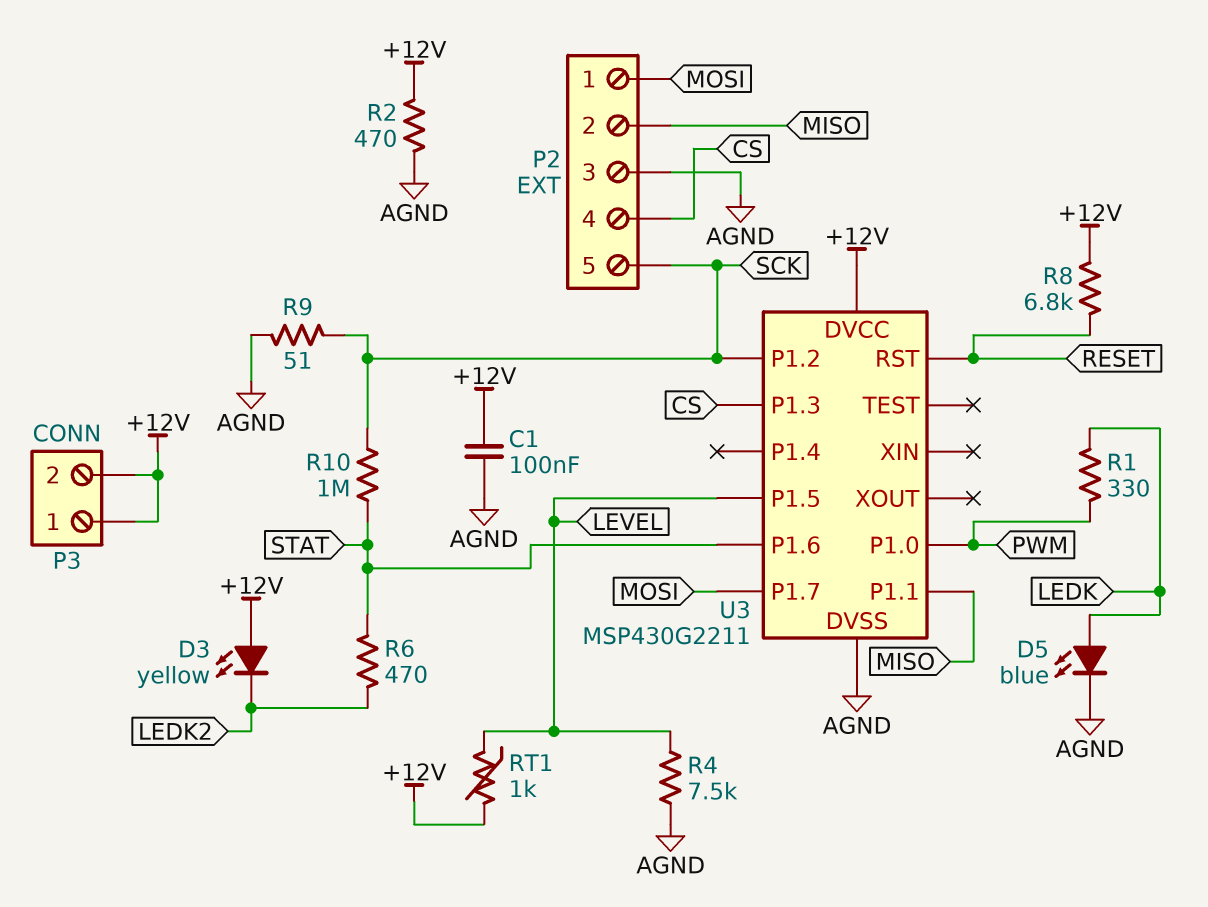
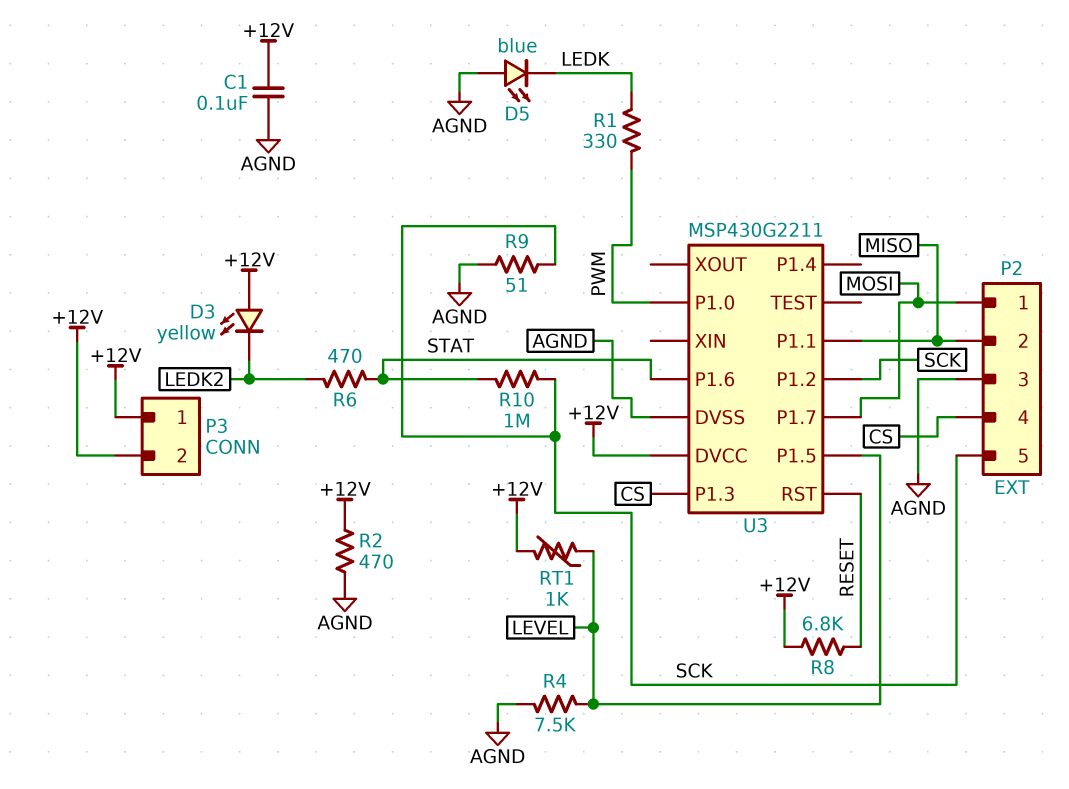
D5: LED blue (A LEDK, K AGND) -> LED blue (A AGND, K LEDK)

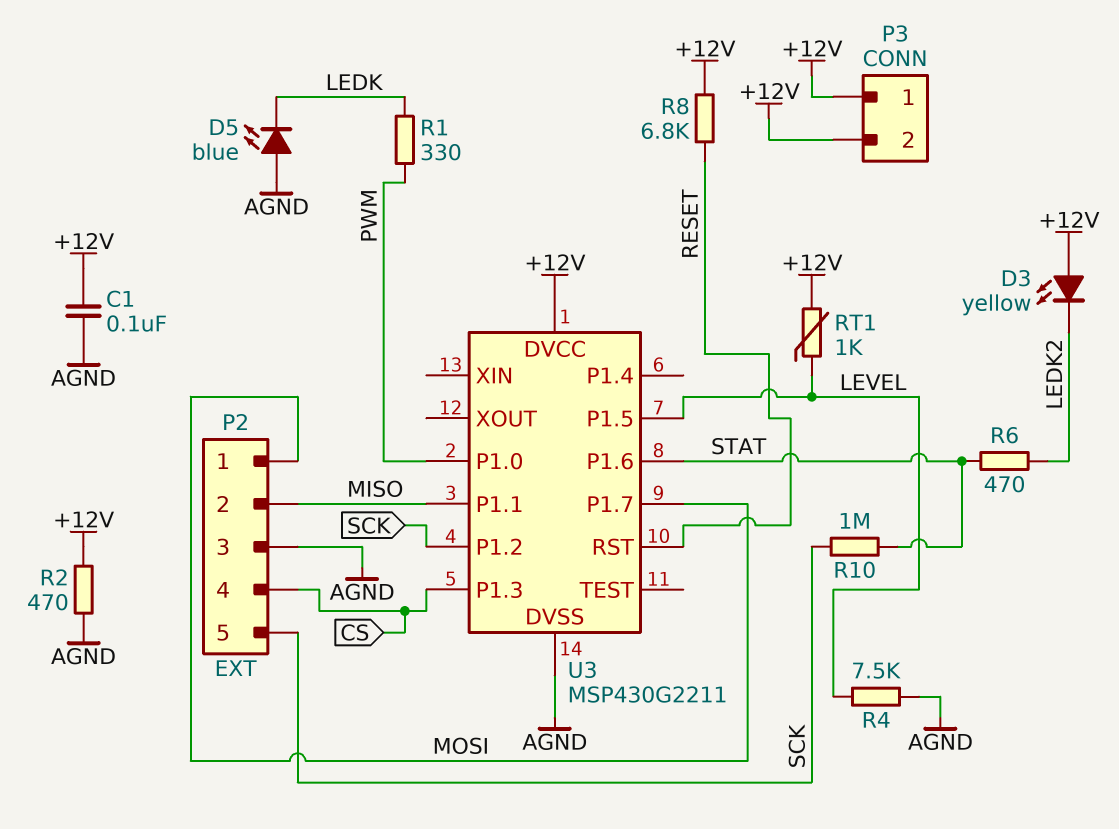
R9: 51 (AGND, SCK) -> none

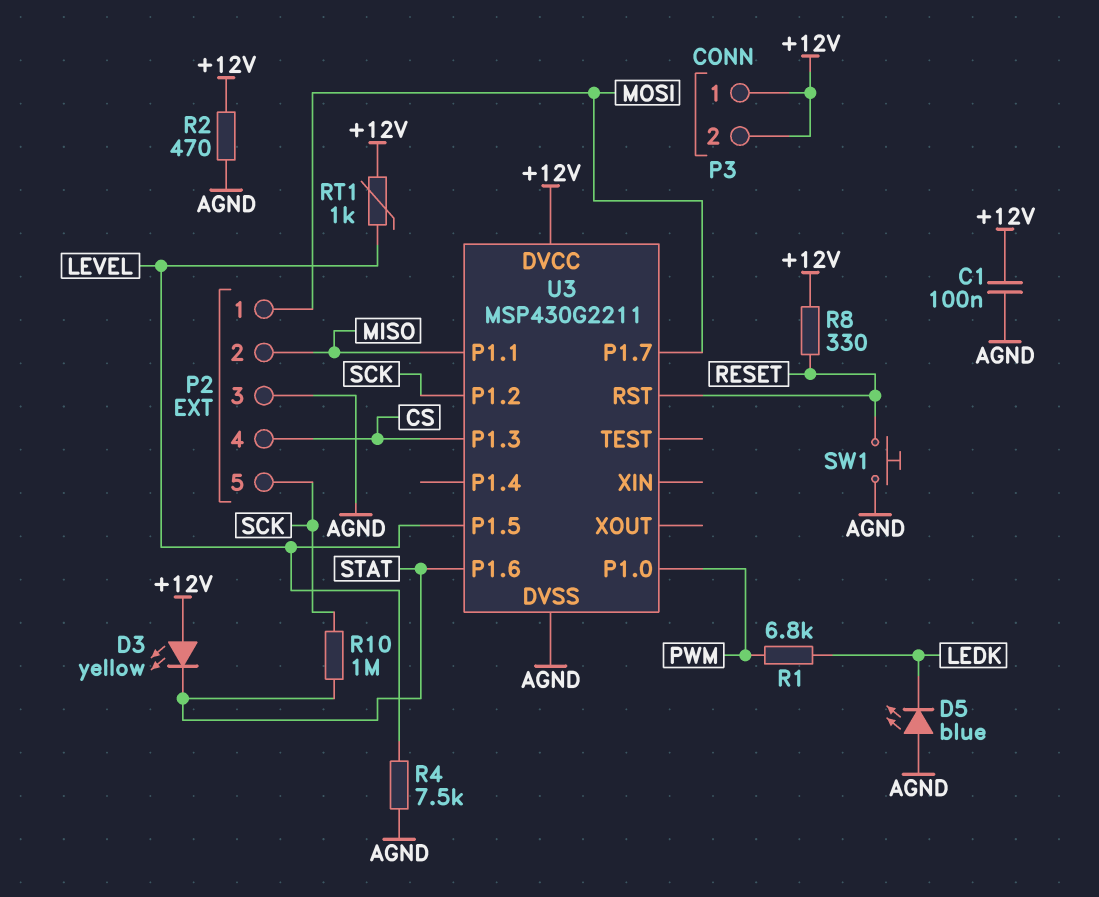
D3: LED yellow (A +12V, K LEDK2) -> LED yellow (A +12V, K STAT)
R1: 330 (LEDK, PWM) -> 6.8k (LEDK, PWM)
R6: 470 (LEDK2, STAT) -> none
R8: 6.8k (+12V, RESET) -> 330 (+12V, RESET)
SW1: none -> button (AGND, RESET)

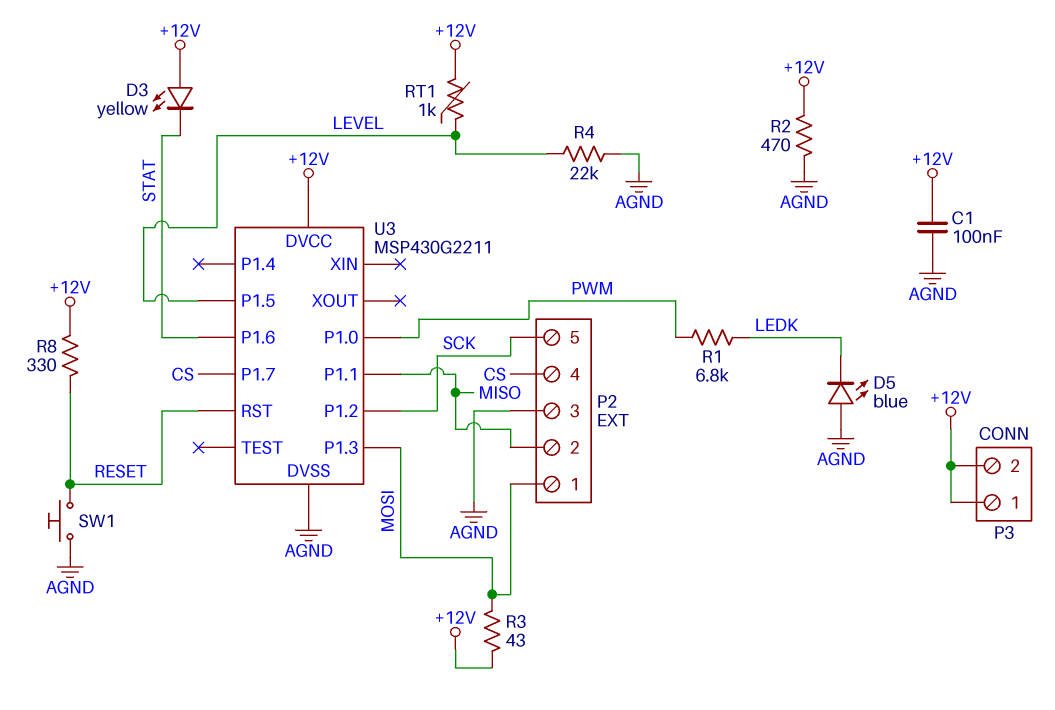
R3: none -> 43 (+12V, MOSI)
R4: 7.5k (AGND, LEVEL) -> 22k (AGND, LEVEL)
R10: 1M (SCK, STAT) -> none
U3 pin P1.3: CS -> MOSI
U3 pin P1.7: MOSI -> CS

